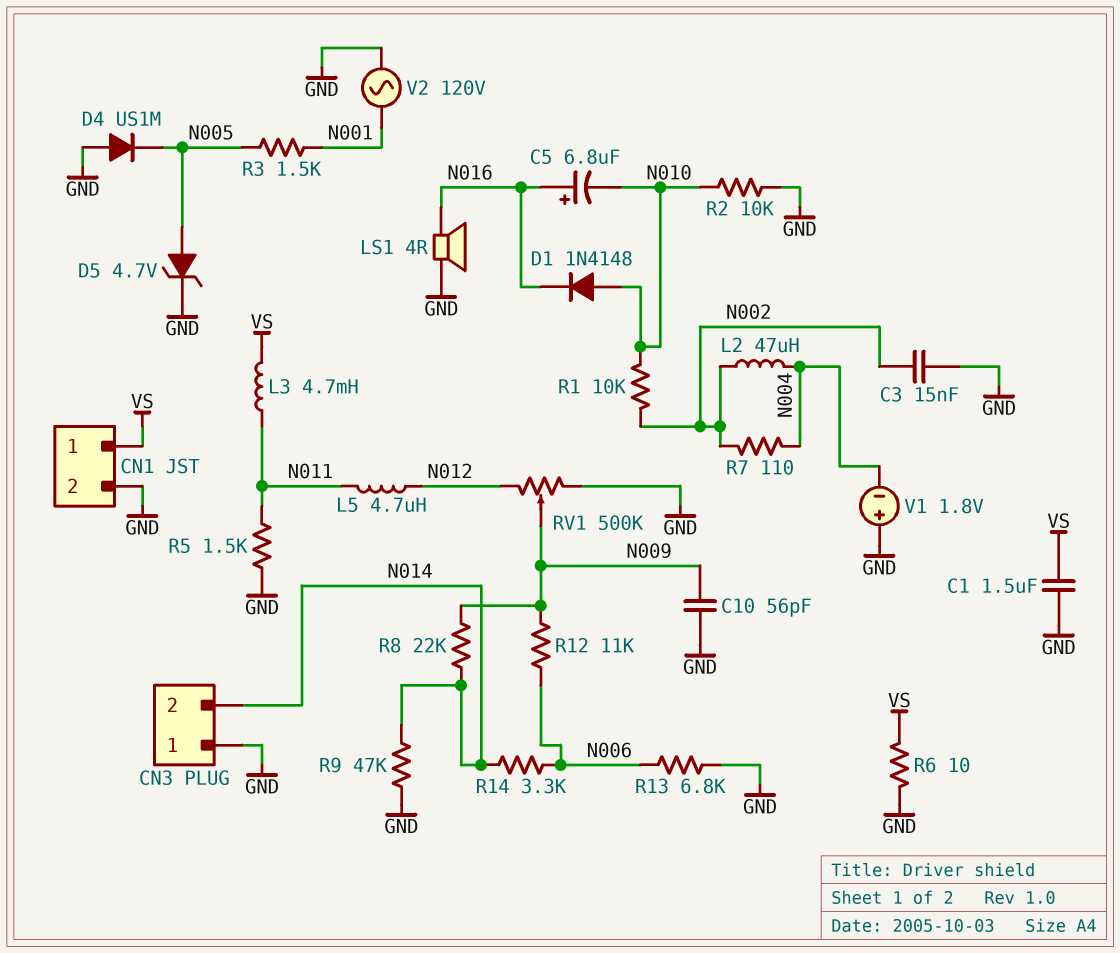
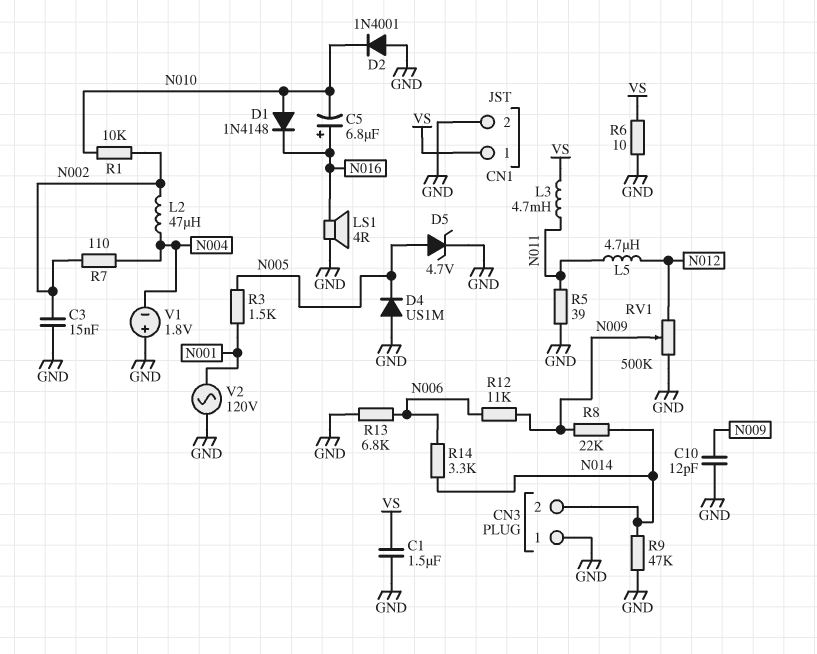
C10: 56pF (GND, N009) -> 12pF (GND, N009)
D2: none -> diode 1N4001 (A GND, K N010)
R2: 10k (GND, N010) -> none
R5: 1.5k (GND, N011) -> 39 (GND, N011)

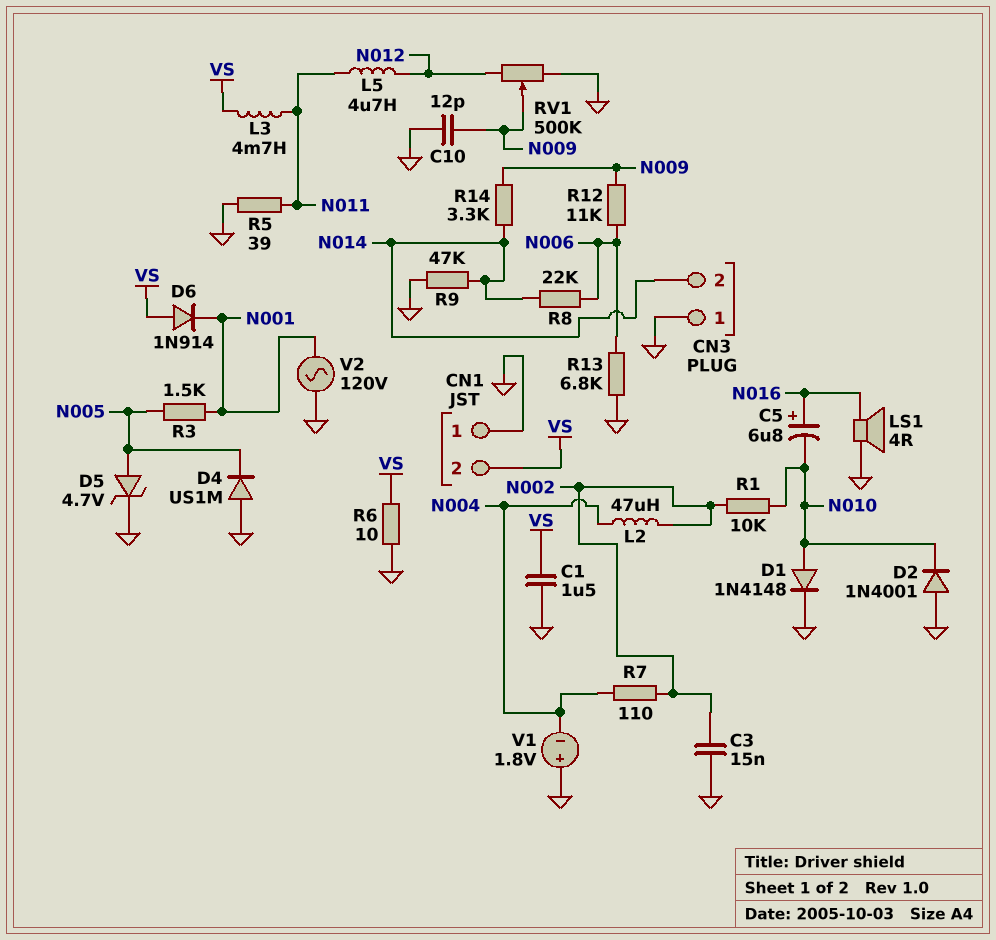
CN1 pin 1: VS -> GND
CN1 pin 2: GND -> VS
D1: diode 1N4148 (A N010, K N016) -> diode 1N4148 (A N010, K GND)
D6: none -> diode 1N914 (A VS, K N001)
R8: 22k (N009, N014) -> 22k (N006, N014)
R14: 3.3k (N006, N014) -> 3.3k (N009, N014)

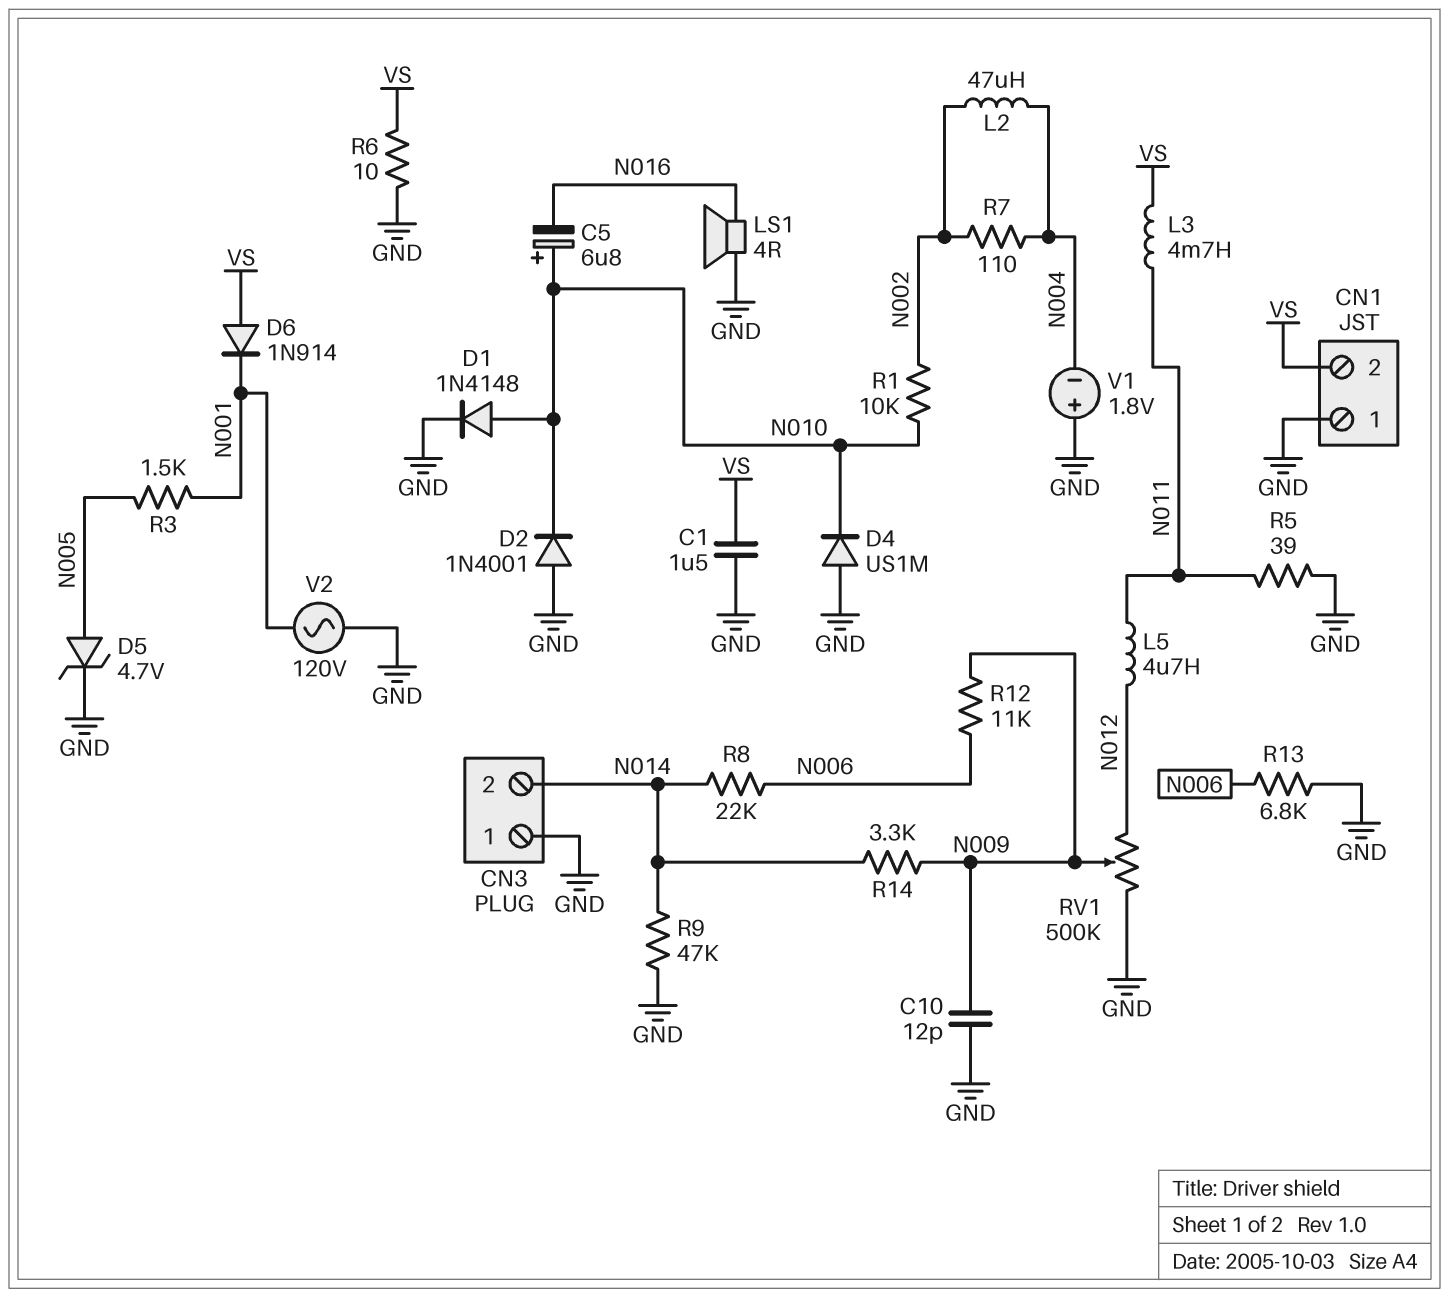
C3: 15nF (GND, N002) -> none
C5: 6.8uF (plus N016, minus N010) -> 6.8uF (plus N010, minus N016)
D4: diode US1M (A GND, K N005) -> diode US1M (A GND, K N010)

